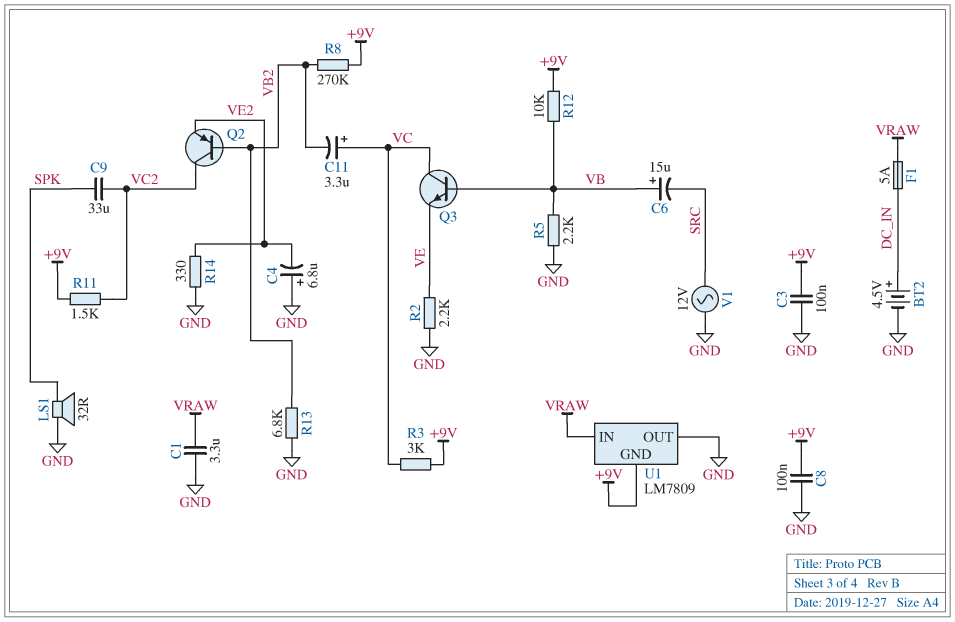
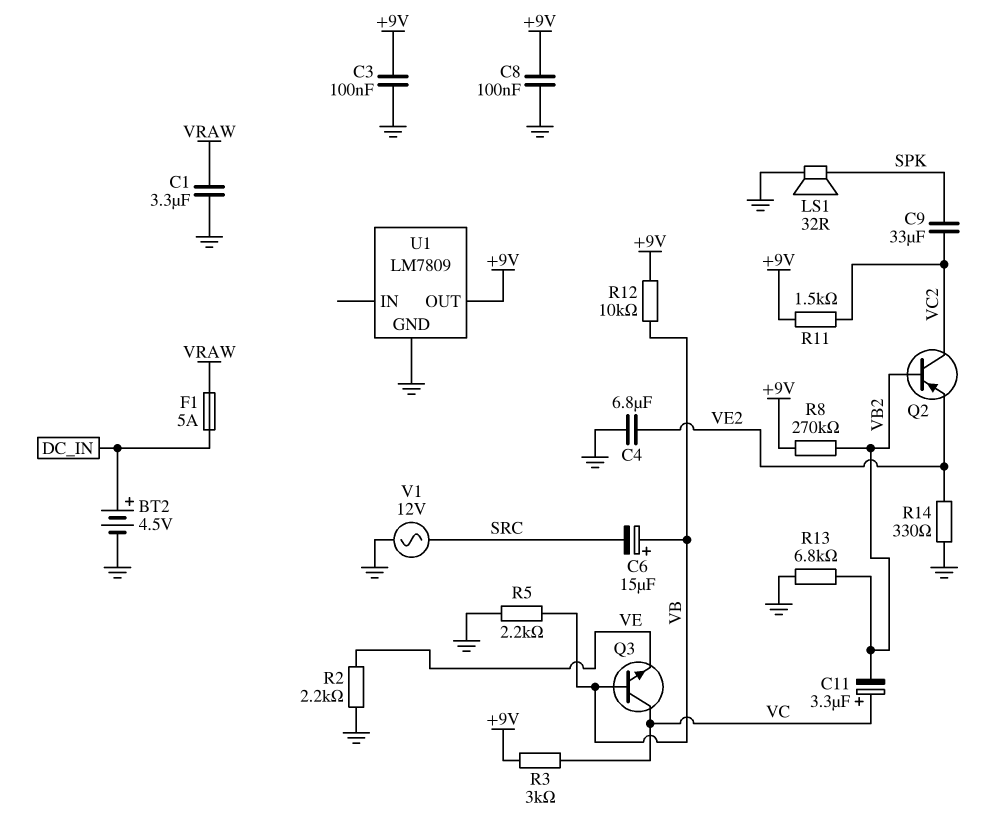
C4: 6.8uF (plus GND, minus VE2) -> 6.8uF (GND, VE2)
U1 pin GND: +9V -> GND
U1 pin IN: VRAW -> none
U1 pin OUT: GND -> +9V

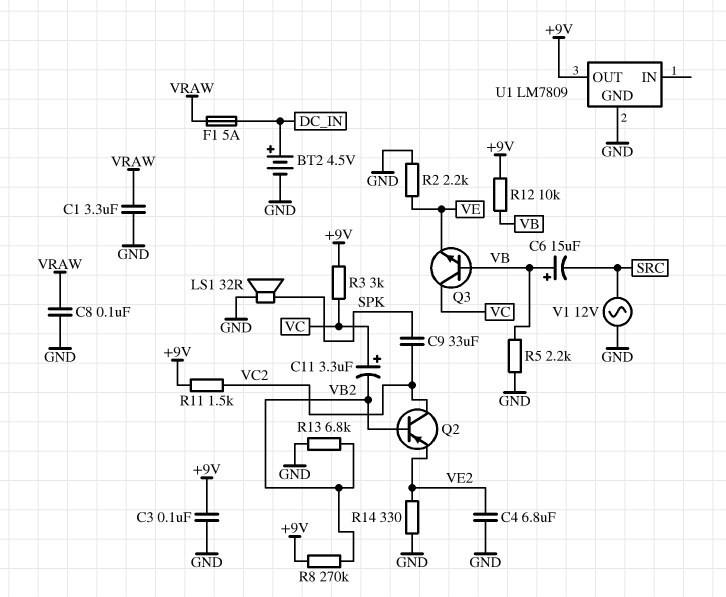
C8: 100nF (+9V, GND) -> 100nF (GND, VRAW)

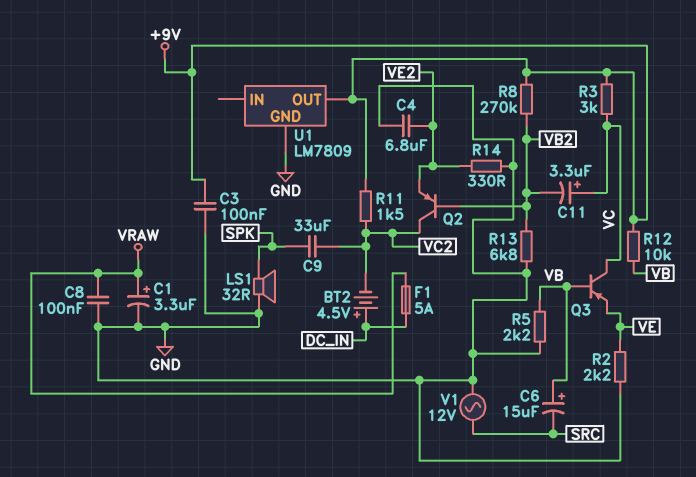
BT2: 4.5V (plus DC_IN, minus GND) -> 4.5V (plus DC_IN, minus VC2)
C1: 3.3uF (GND, VRAW) -> 3.3uF (plus VRAW, minus GND)
Q3: NPN (B VB, C VC, E VE) -> PNP (B VB, C VC, E VE)

